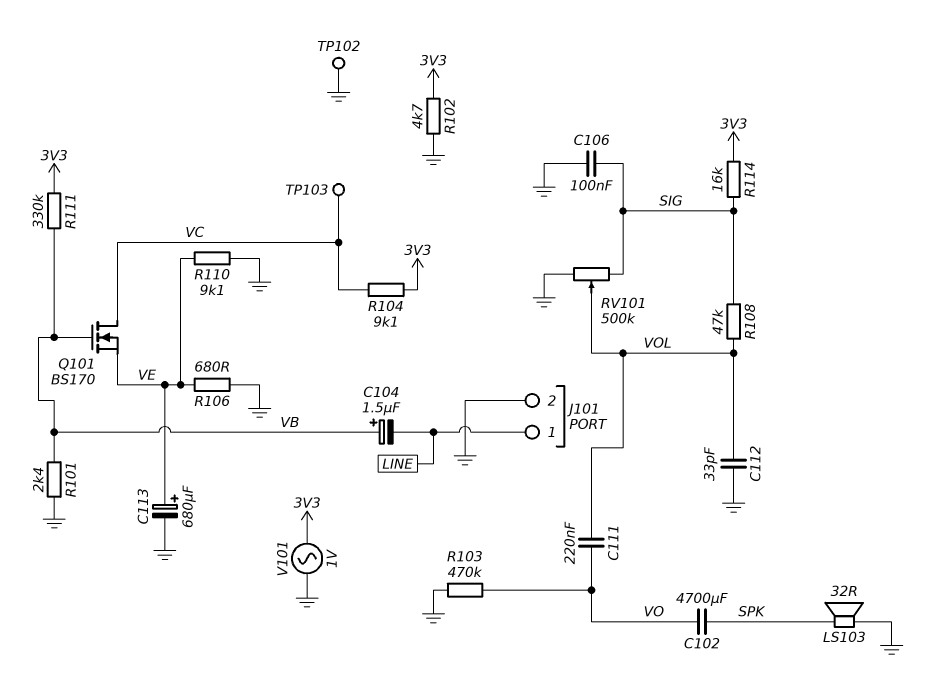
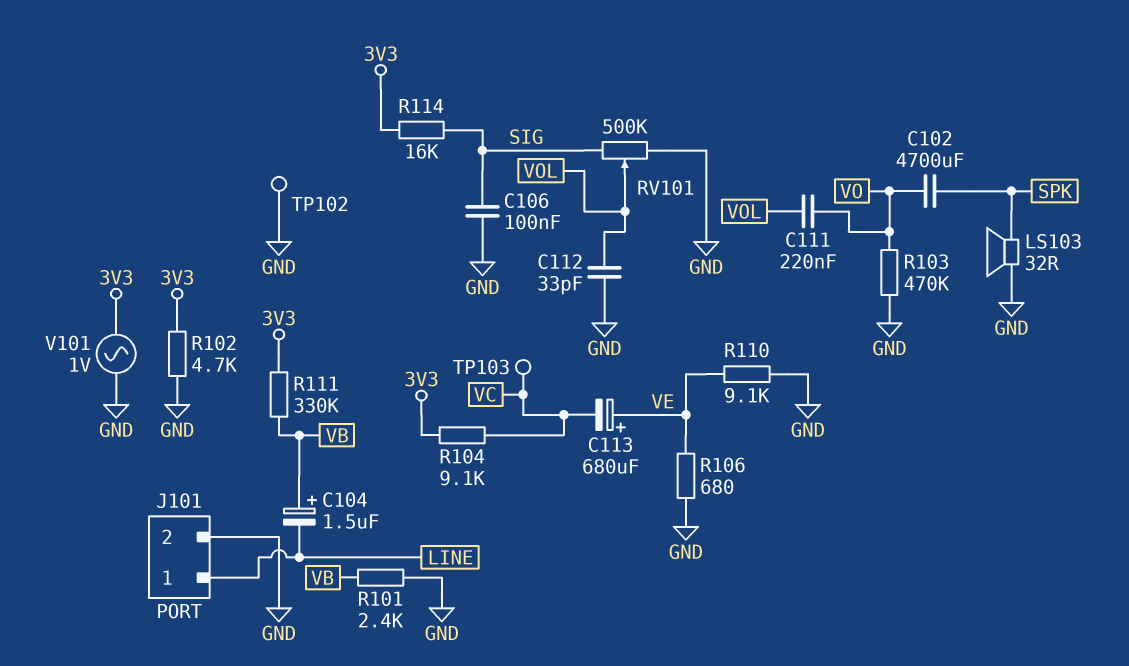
C113: 680uF (plus VE, minus GND) -> 680uF (plus VE, minus VC)
Q101: NMOS BS170 (G VB, D VC, S VE) -> none
R108: 47k (SIG, VOL) -> none

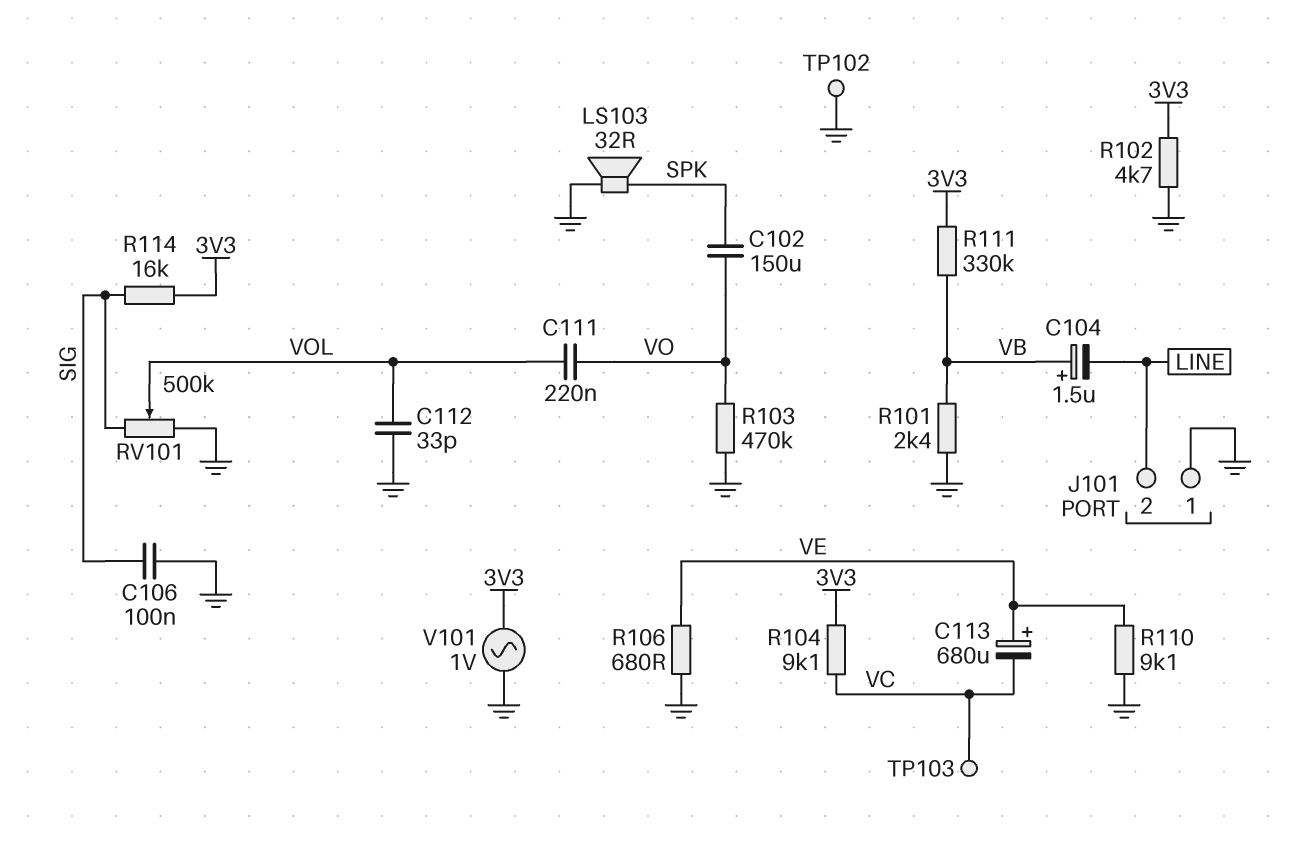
C102: 4700uF (SPK, VO) -> 150uF (SPK, VO)
J101 pin 1: LINE -> GND
J101 pin 2: GND -> LINE

